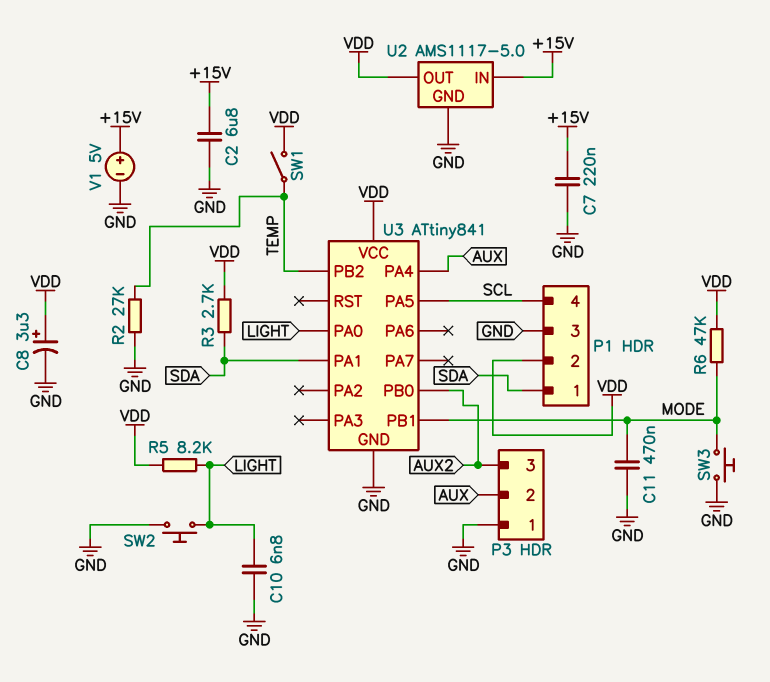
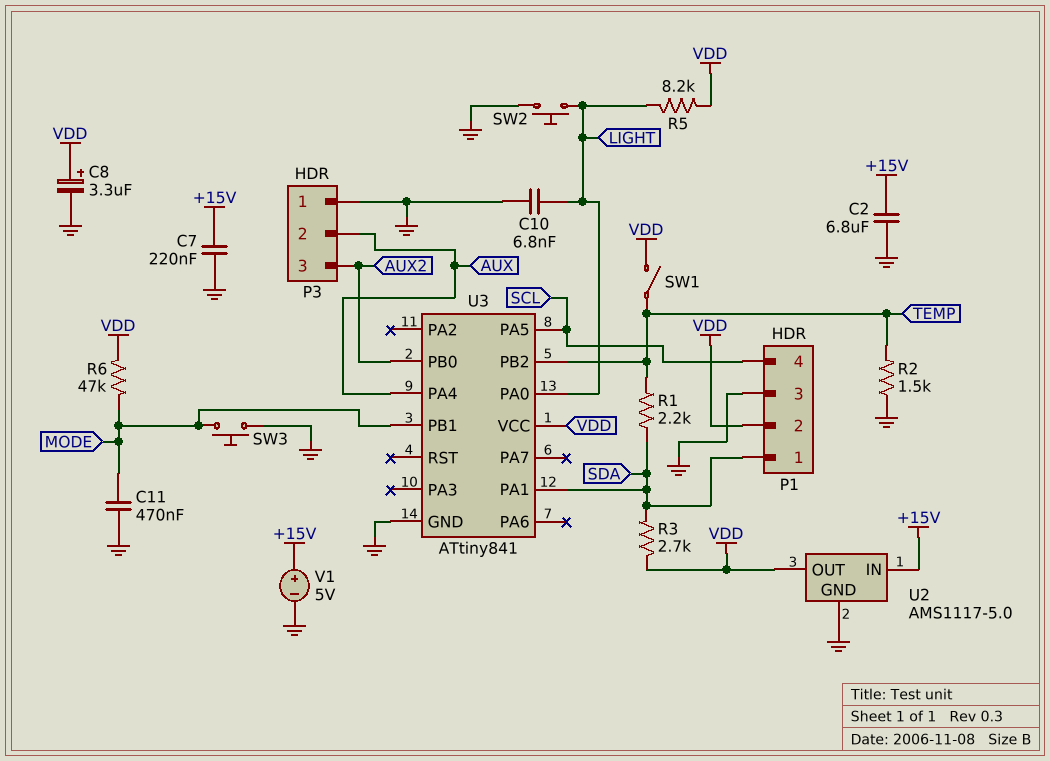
R1: none -> 2.2k (SDA, TEMP)
R2: 27k (GND, TEMP) -> 1.5k (GND, TEMP)

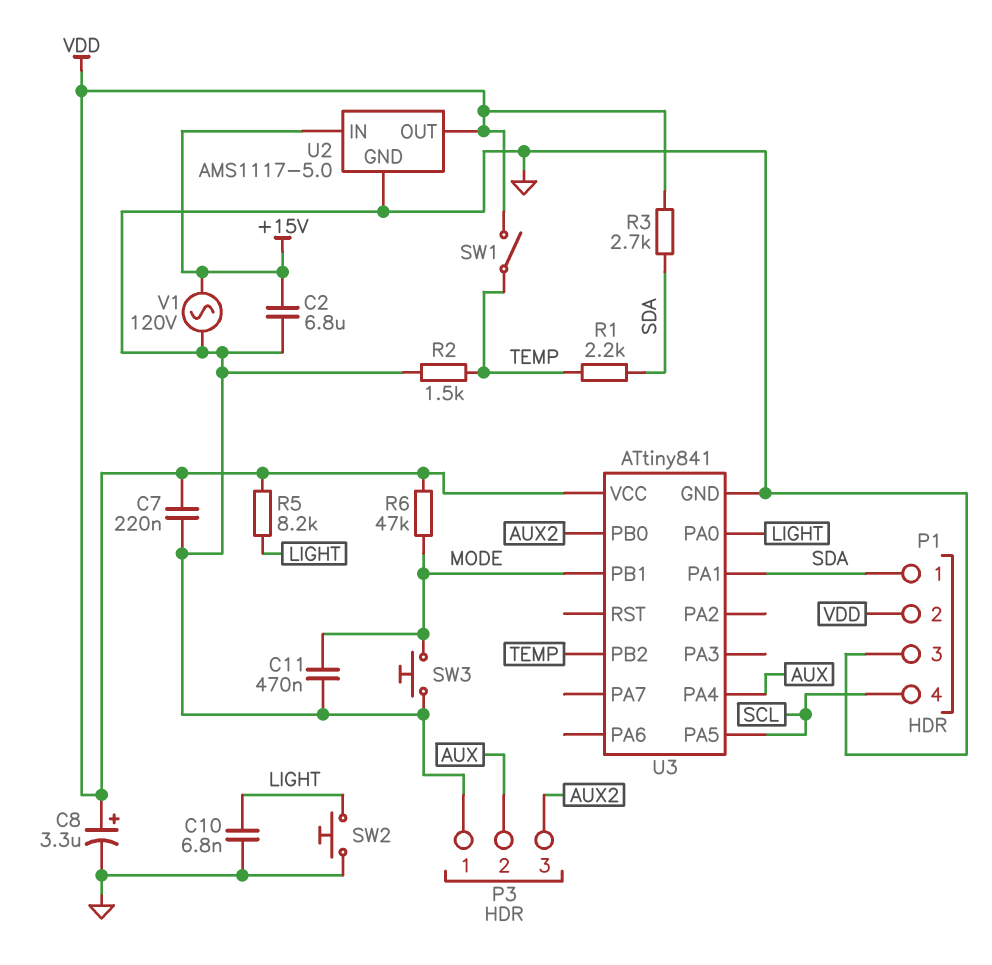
C7: 220nF (+15V, GND) -> 220nF (GND, VDD)
V1: 5V (plus +15V, minus GND) -> AC 120V (+15V, GND)

